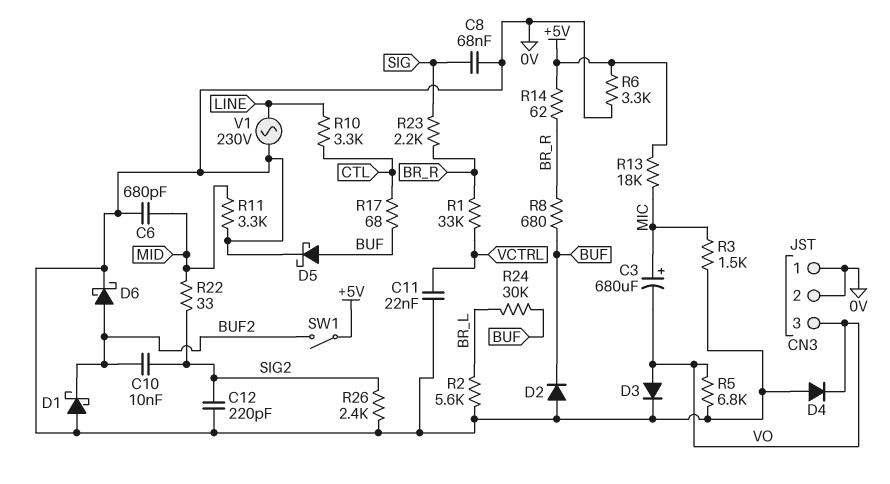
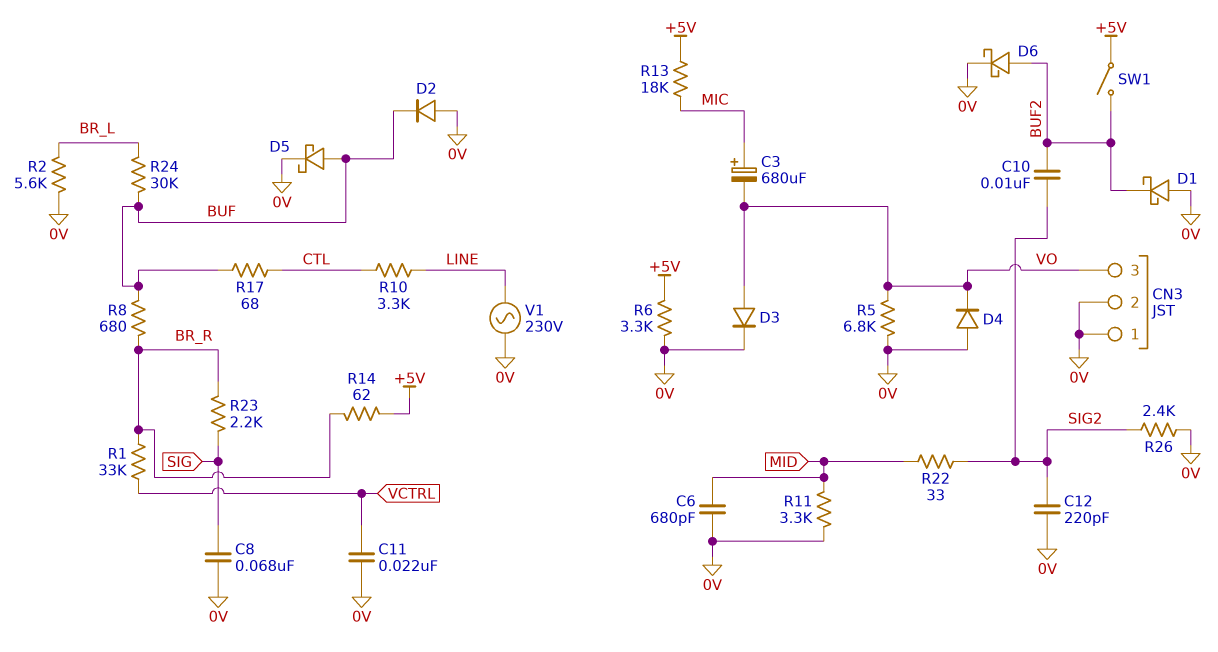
R3: 1.5k (0V, MIC) -> none

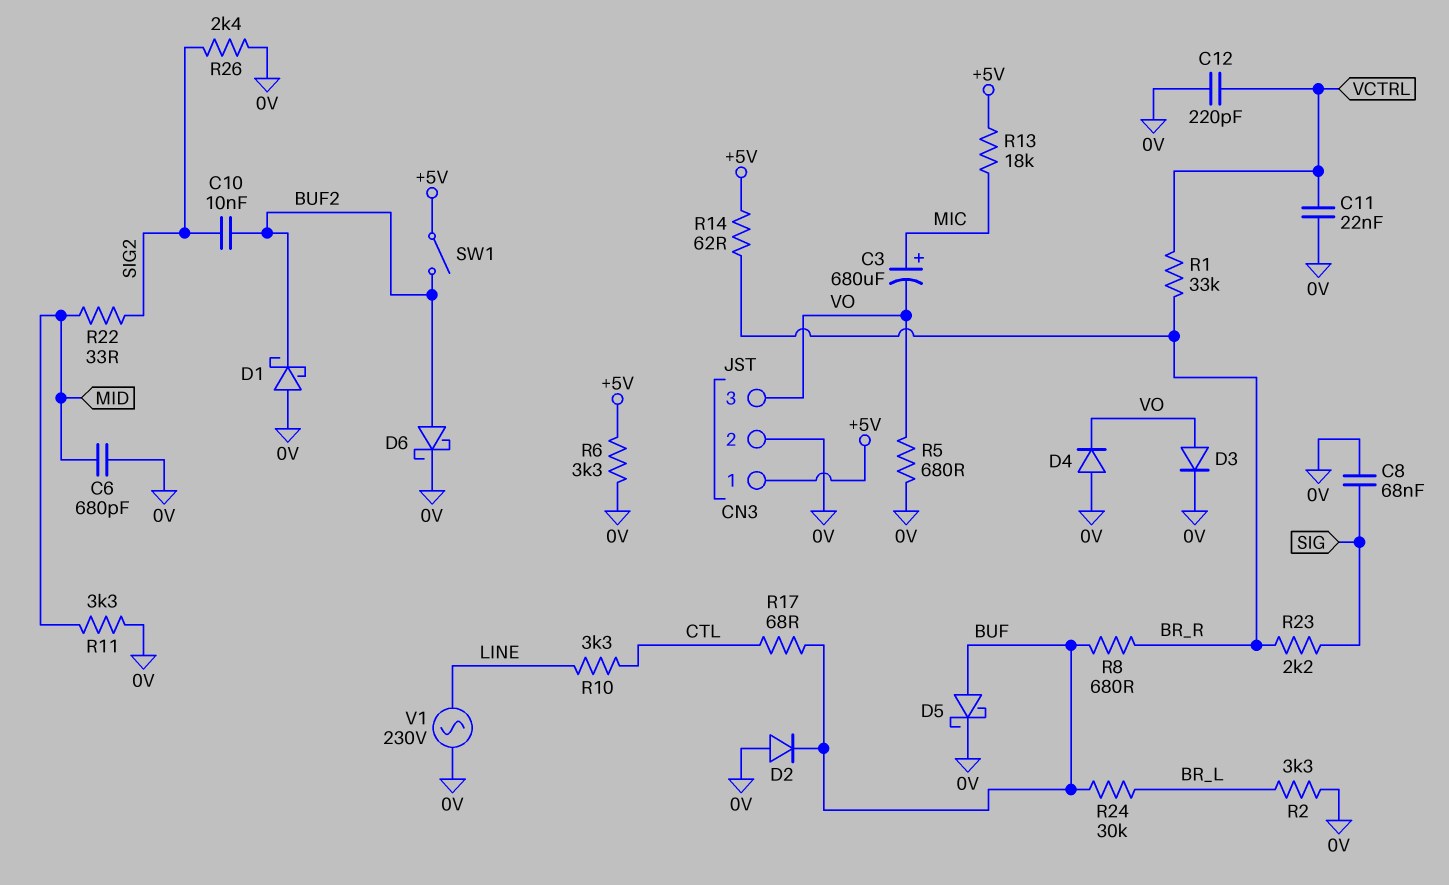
C12: 220pF (0V, SIG2) -> 220pF (0V, VCTRL)
CN3 pin 1: 0V -> +5V
R2: 5.6k (0V, BR_L) -> 3.3k (0V, BR_L)
R5: 6.8k (0V, VO) -> 680 (0V, VO)

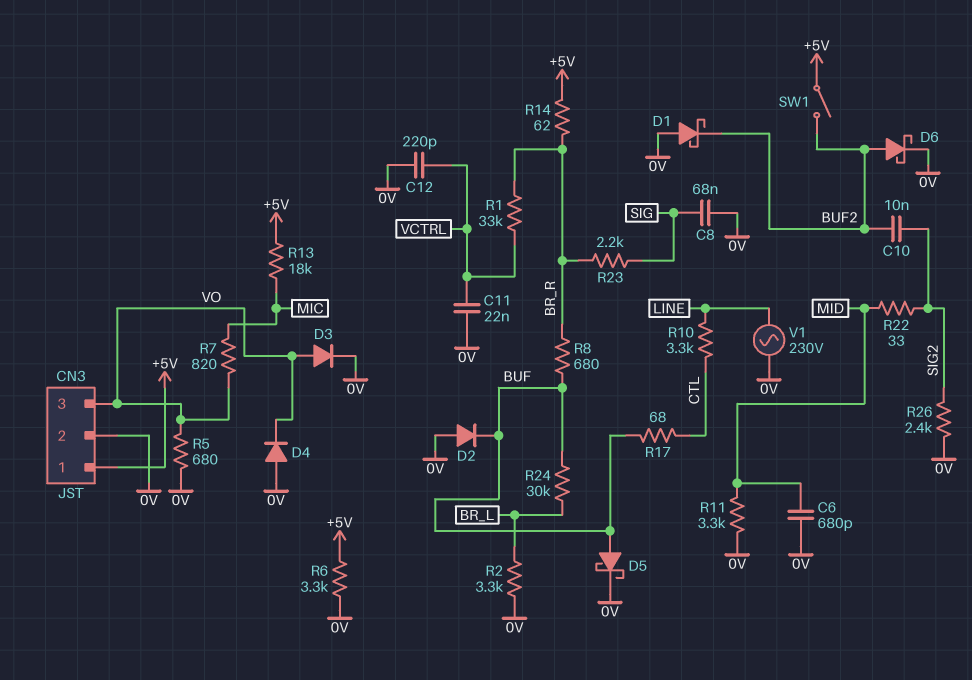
C3: 680uF (plus MIC, minus VO) -> none
R7: none -> 820 (MIC, VO)

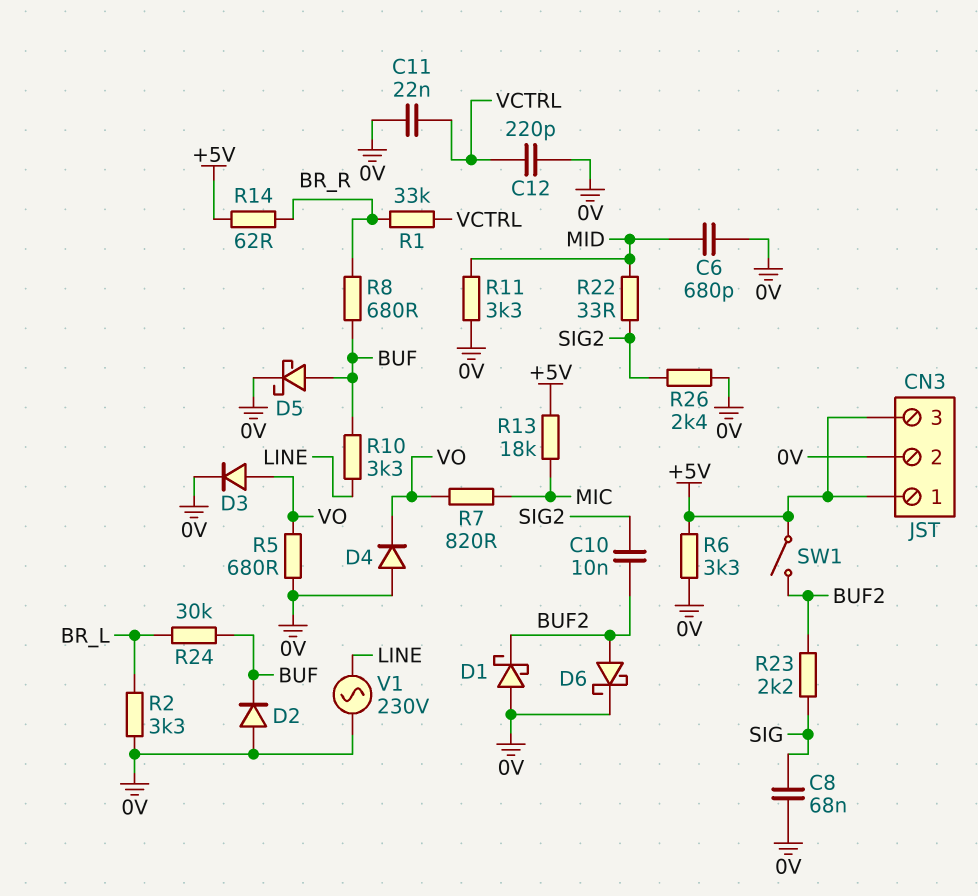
CN3 pin 3: VO -> +5V
R10: 3.3k (CTL, LINE) -> 3.3k (BUF, LINE)
R17: 68 (BUF, CTL) -> none
R23: 2.2k (BR_R, SIG) -> 2.2k (BUF2, SIG)

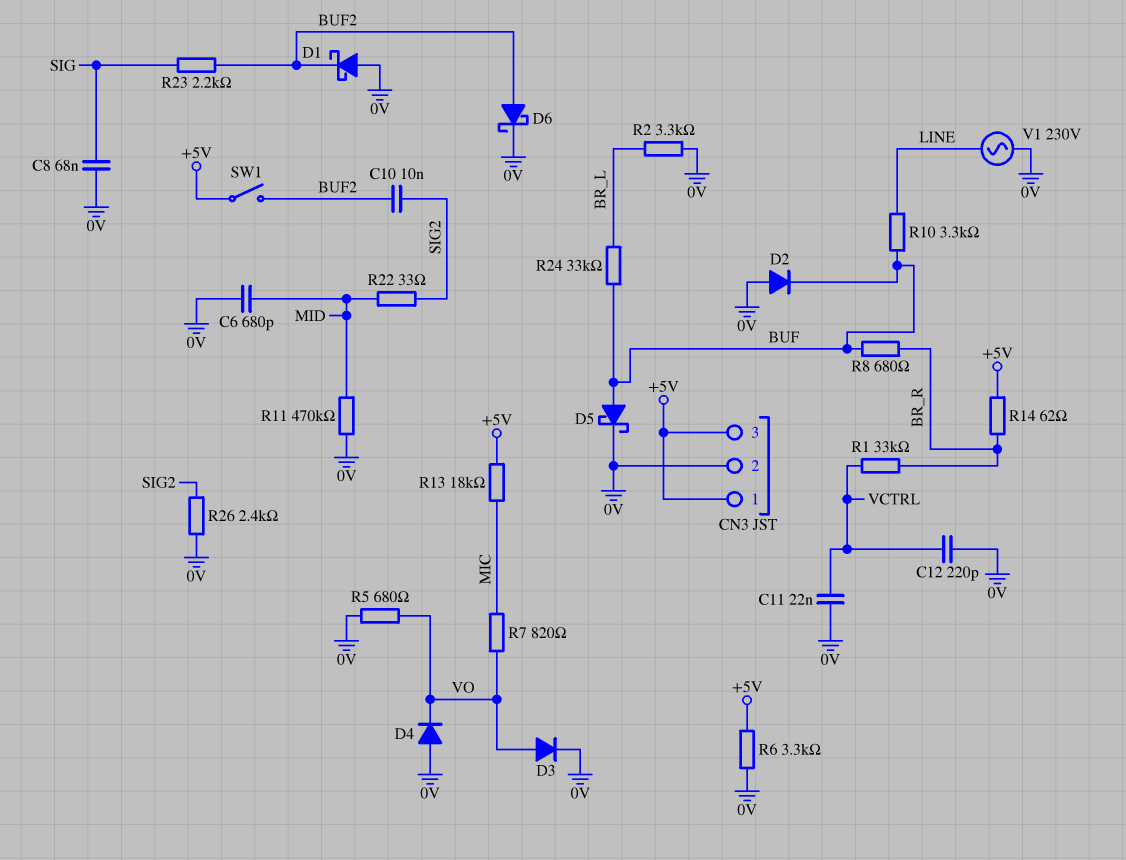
R11: 3.3k (0V, MID) -> 470k (0V, MID)
R24: 30k (BR_L, BUF) -> 33k (BR_L, BUF)

